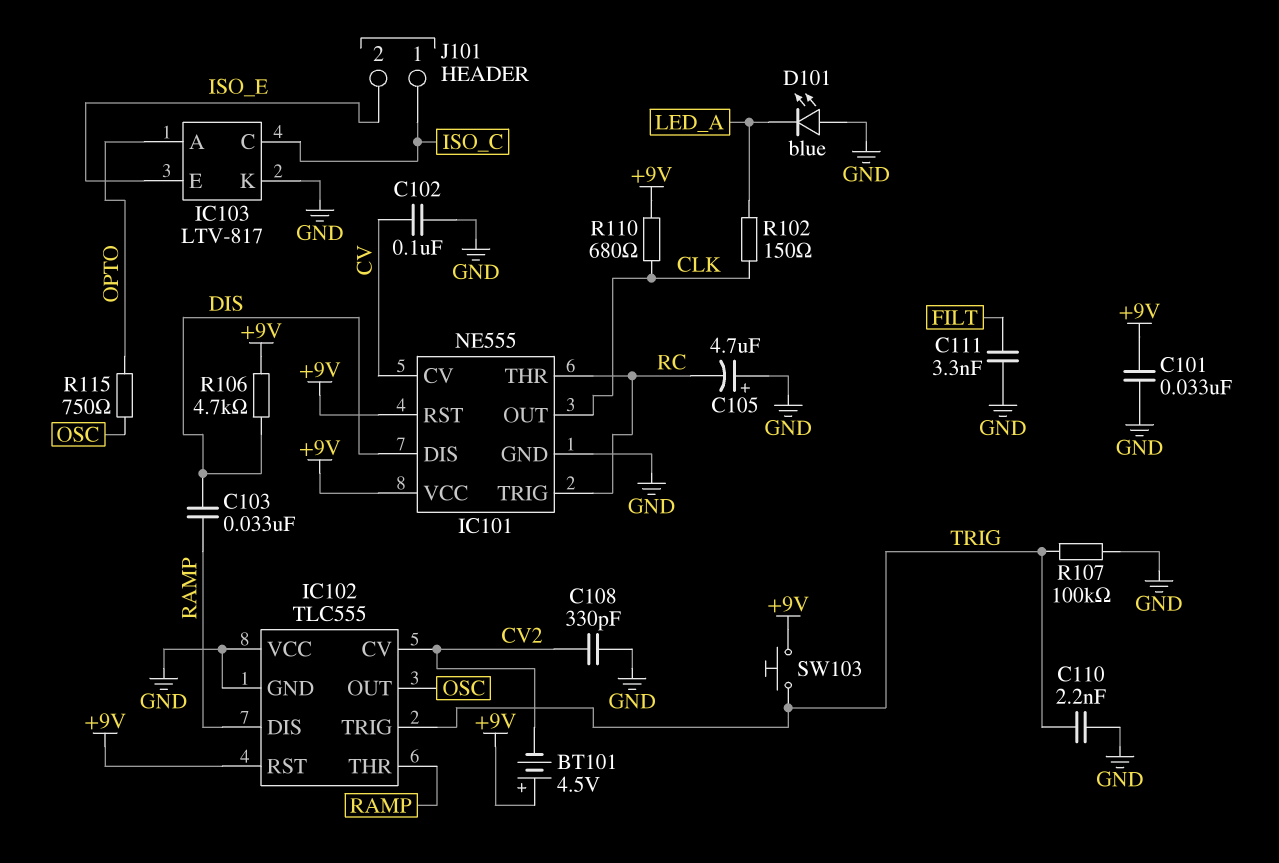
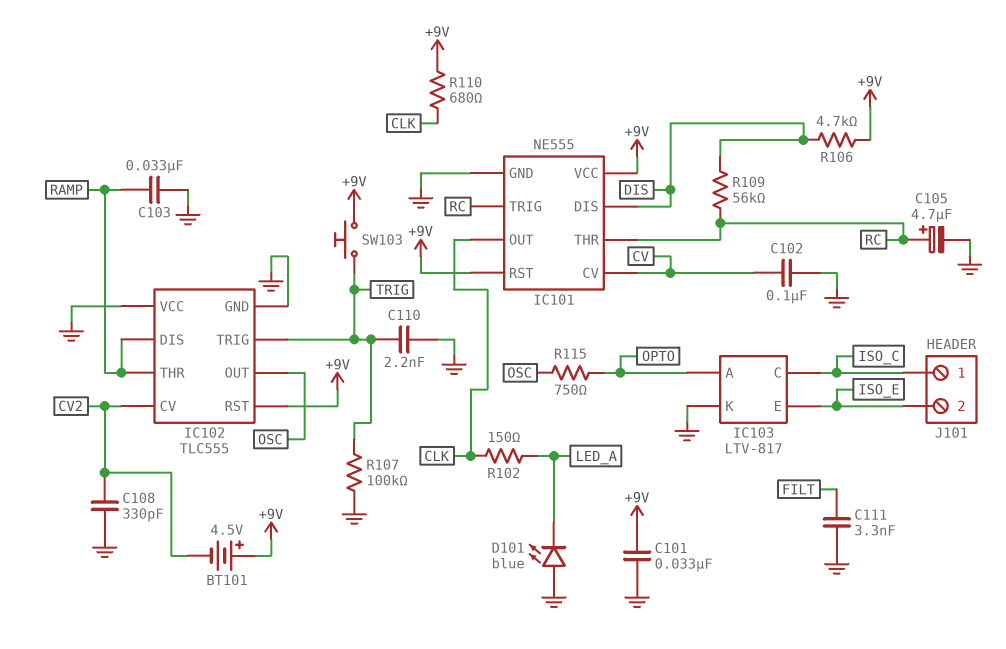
C103: 33nF (DIS, RAMP) -> 33nF (GND, RAMP)
C105: 4.7uF (plus GND, minus RC) -> 4.7uF (plus RC, minus GND)
R109: none -> 56k (DIS, RC)

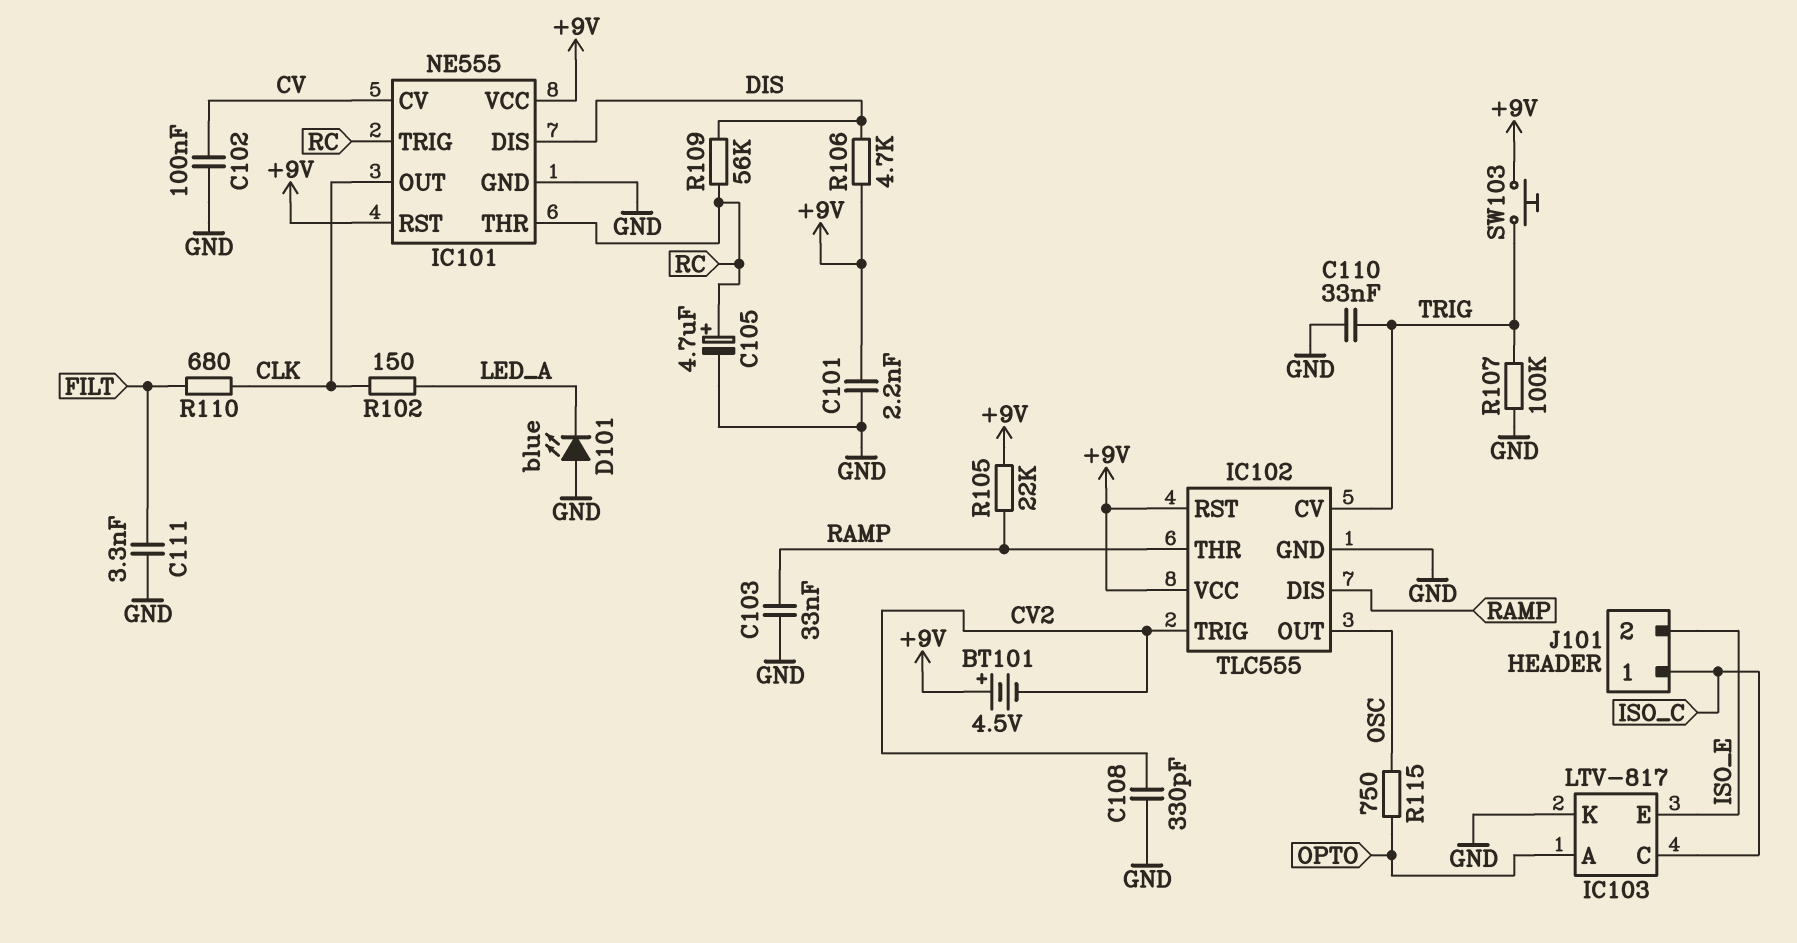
C101: 33nF (+9V, GND) -> 2.2nF (+9V, GND)
C110: 2.2nF (GND, TRIG) -> 33nF (GND, TRIG)
IC102 pin CV: CV2 -> TRIG
IC102 pin TRIG: TRIG -> CV2
IC102 pin VCC: GND -> +9V
R105: none -> 22k (+9V, RAMP)
R110: 680 (+9V, CLK) -> 680 (CLK, FILT)

